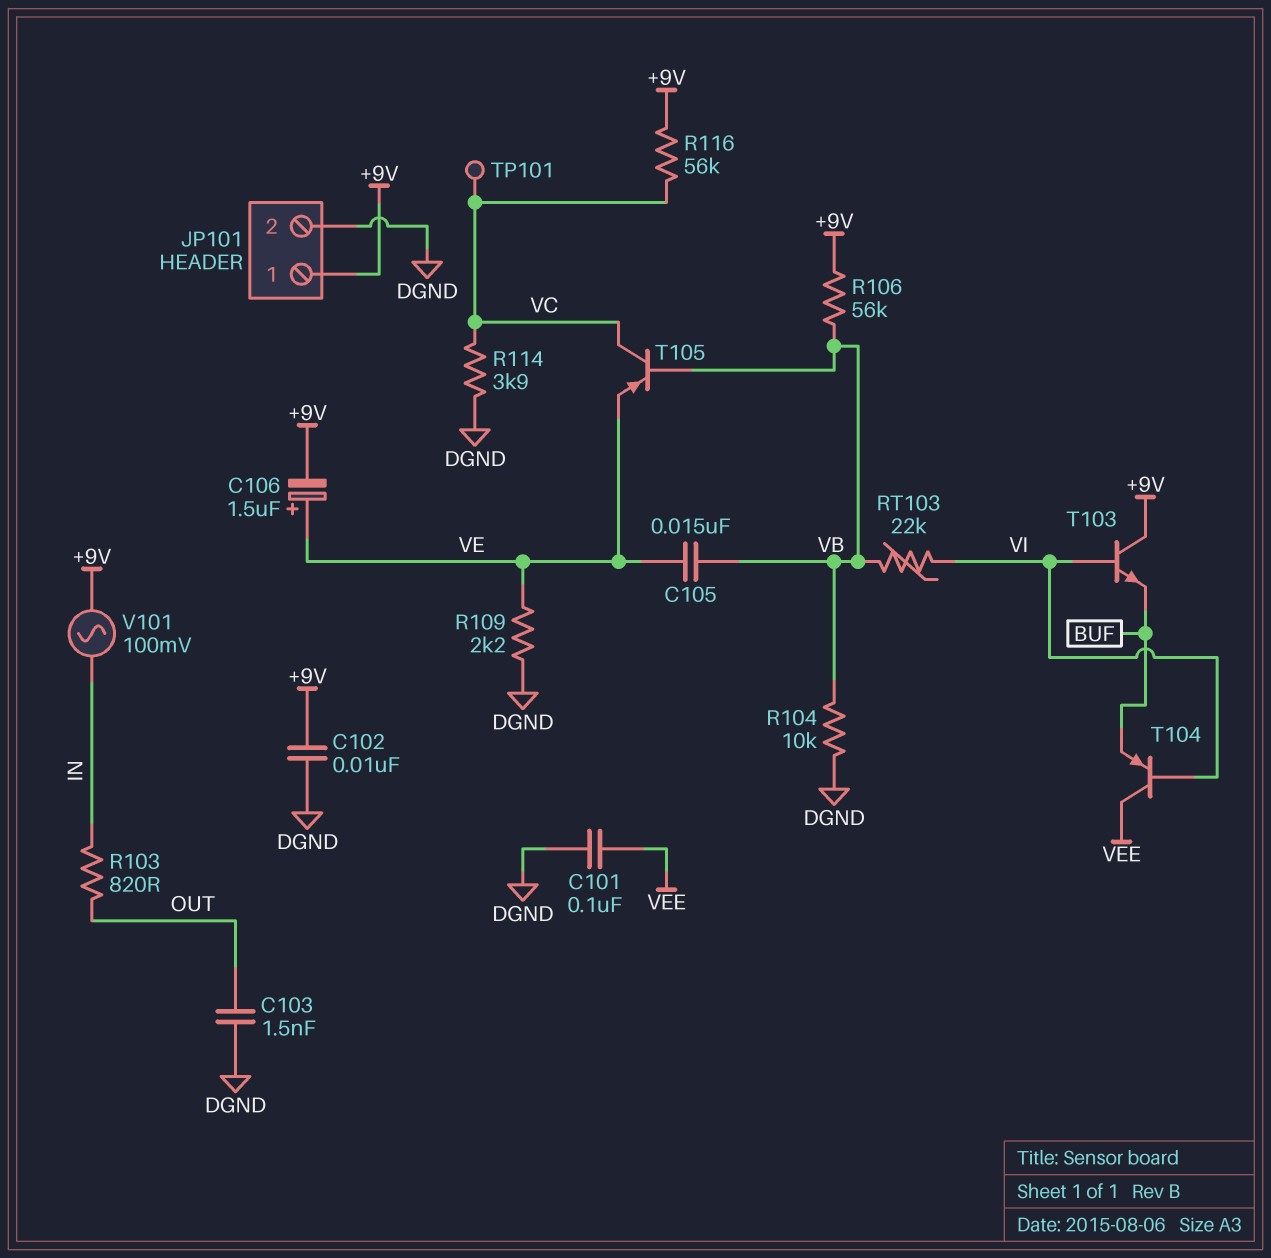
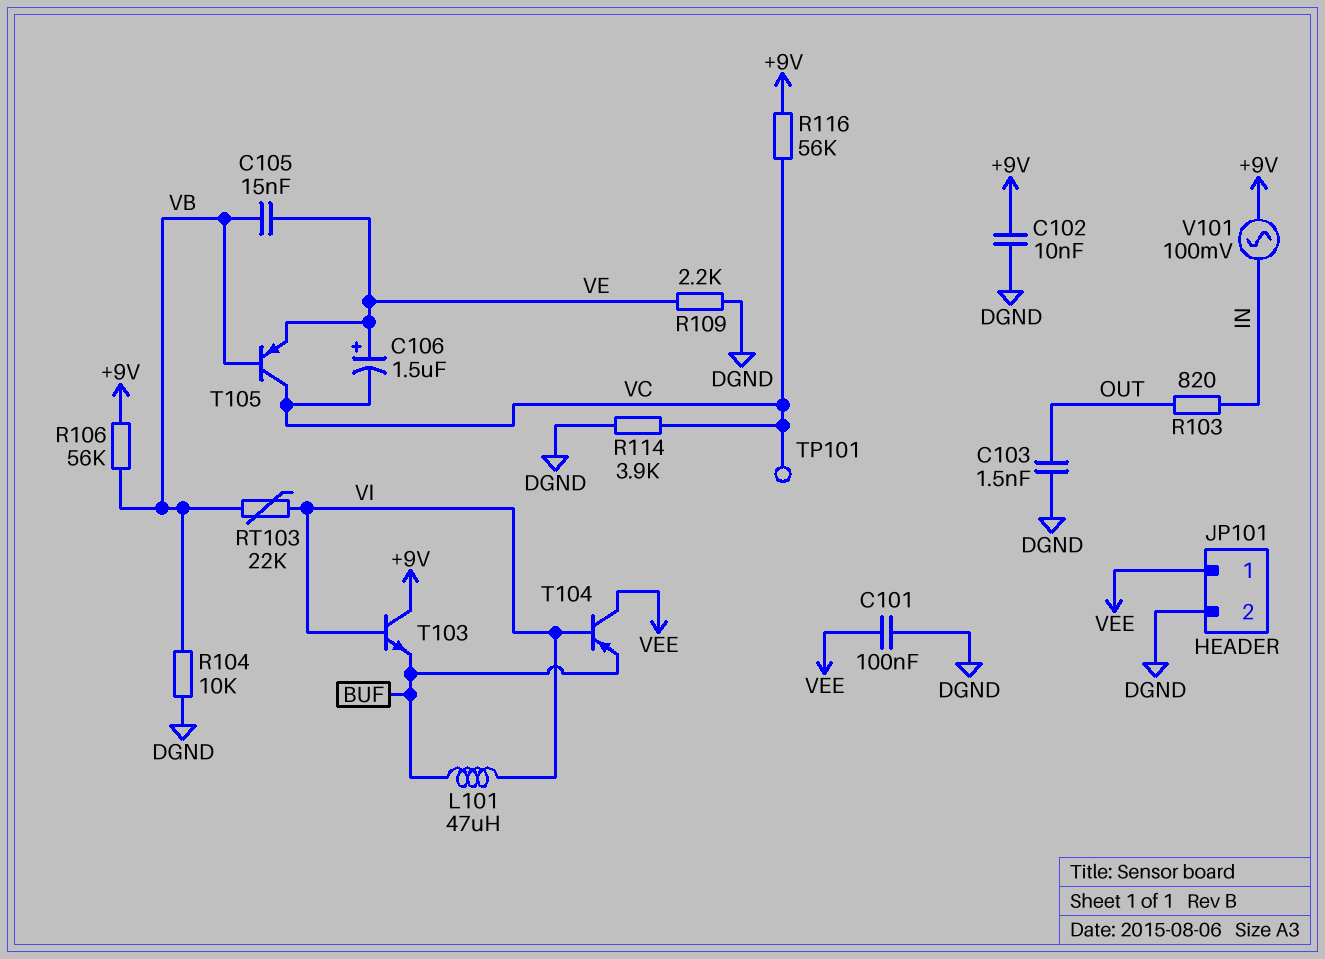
C106: 1.5uF (plus VE, minus +9V) -> 1.5uF (plus VE, minus VC)
JP101 pin 1: +9V -> VEE
L101: none -> 47uH (BUF, VI)

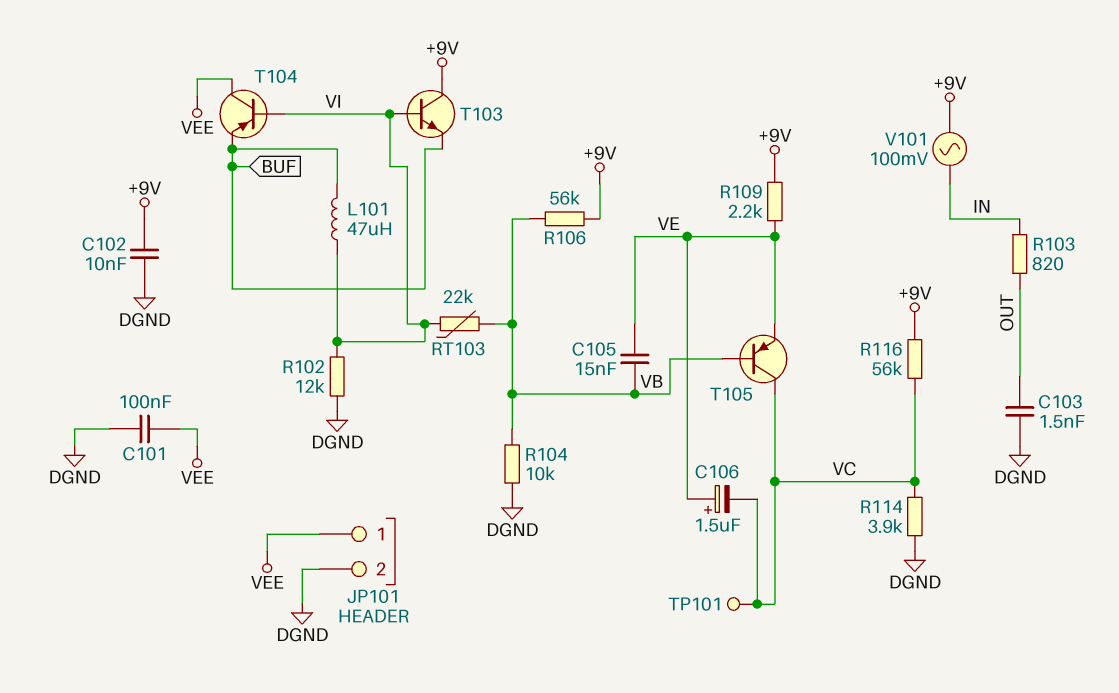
R102: none -> 12k (DGND, VI)
R109: 2.2k (DGND, VE) -> 2.2k (+9V, VE)

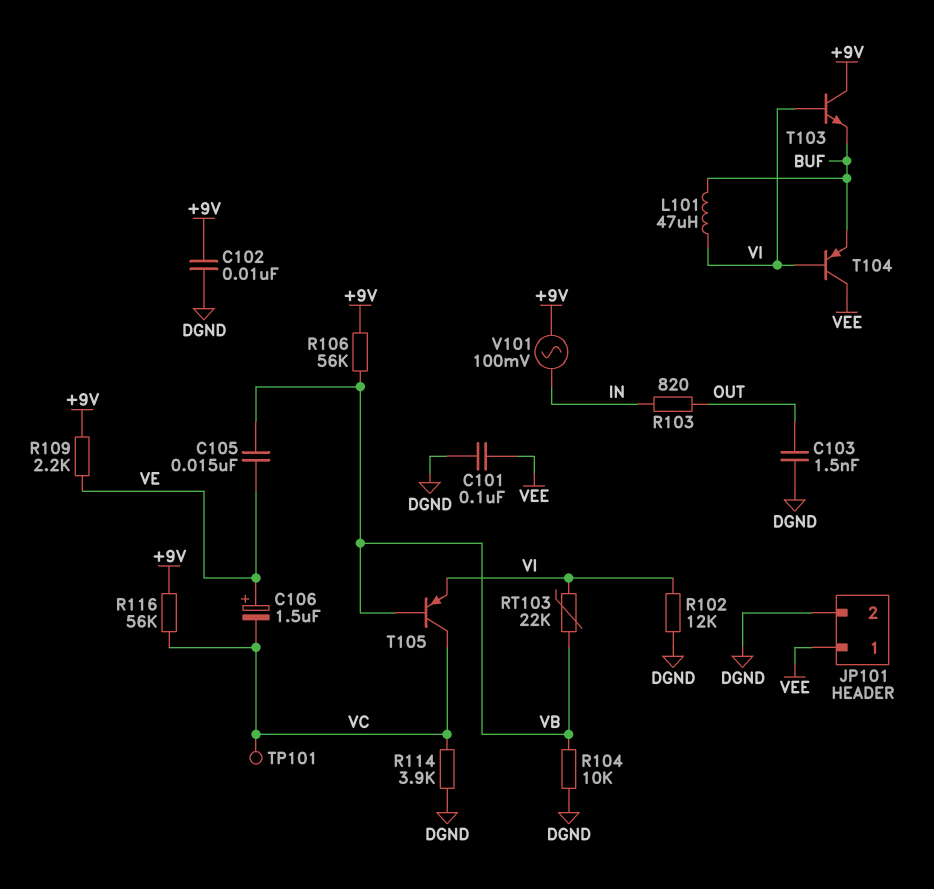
T105: PNP (B VB, C VC, E VE) -> PNP (B VB, C VC, E VI)

